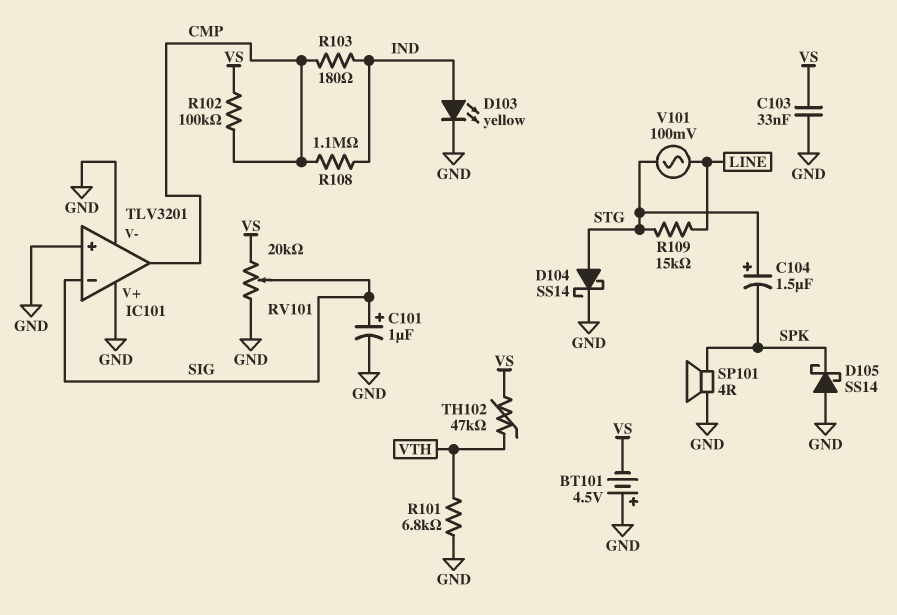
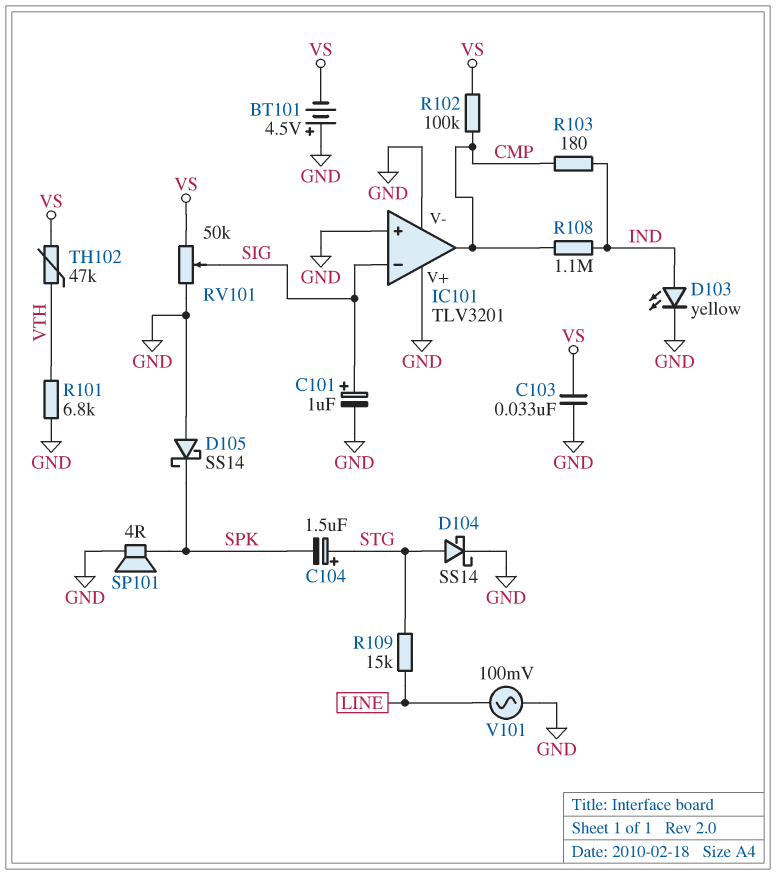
RV101: 20k (GND, VS, wiper SIG) -> 50k (GND, VS, wiper SIG)
V101: AC 100mV (LINE, STG) -> AC 100mV (GND, LINE)

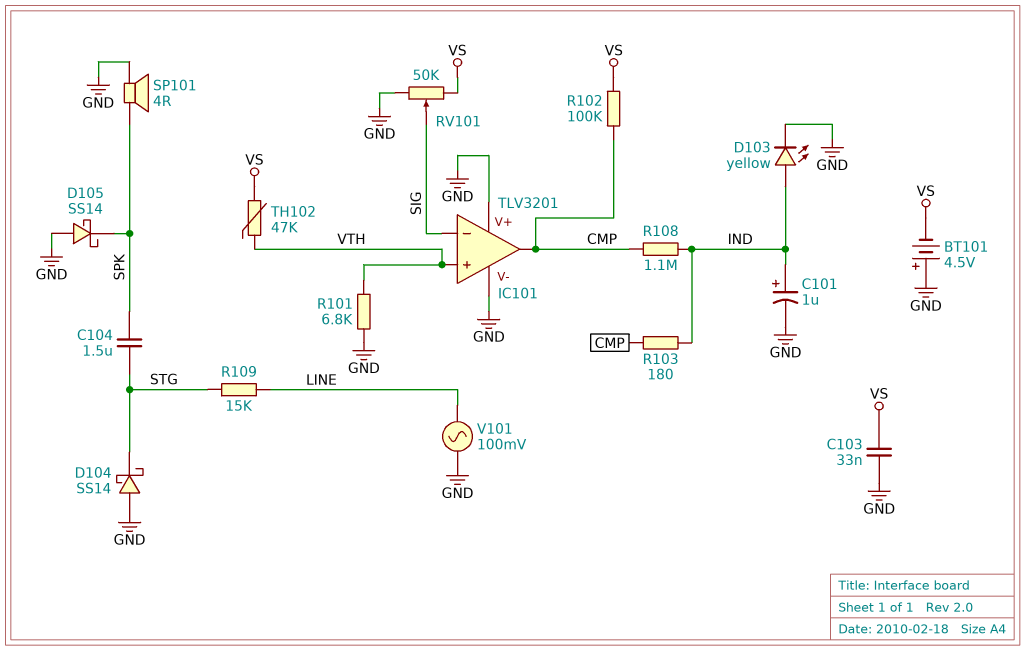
C101: 1uF (plus SIG, minus GND) -> 1uF (plus IND, minus GND)
C104: 1.5uF (plus STG, minus SPK) -> 1.5uF (SPK, STG)
D104: schottky SS14 (A STG, K GND) -> schottky SS14 (A GND, K STG)
IC101 pin in+: GND -> VTH

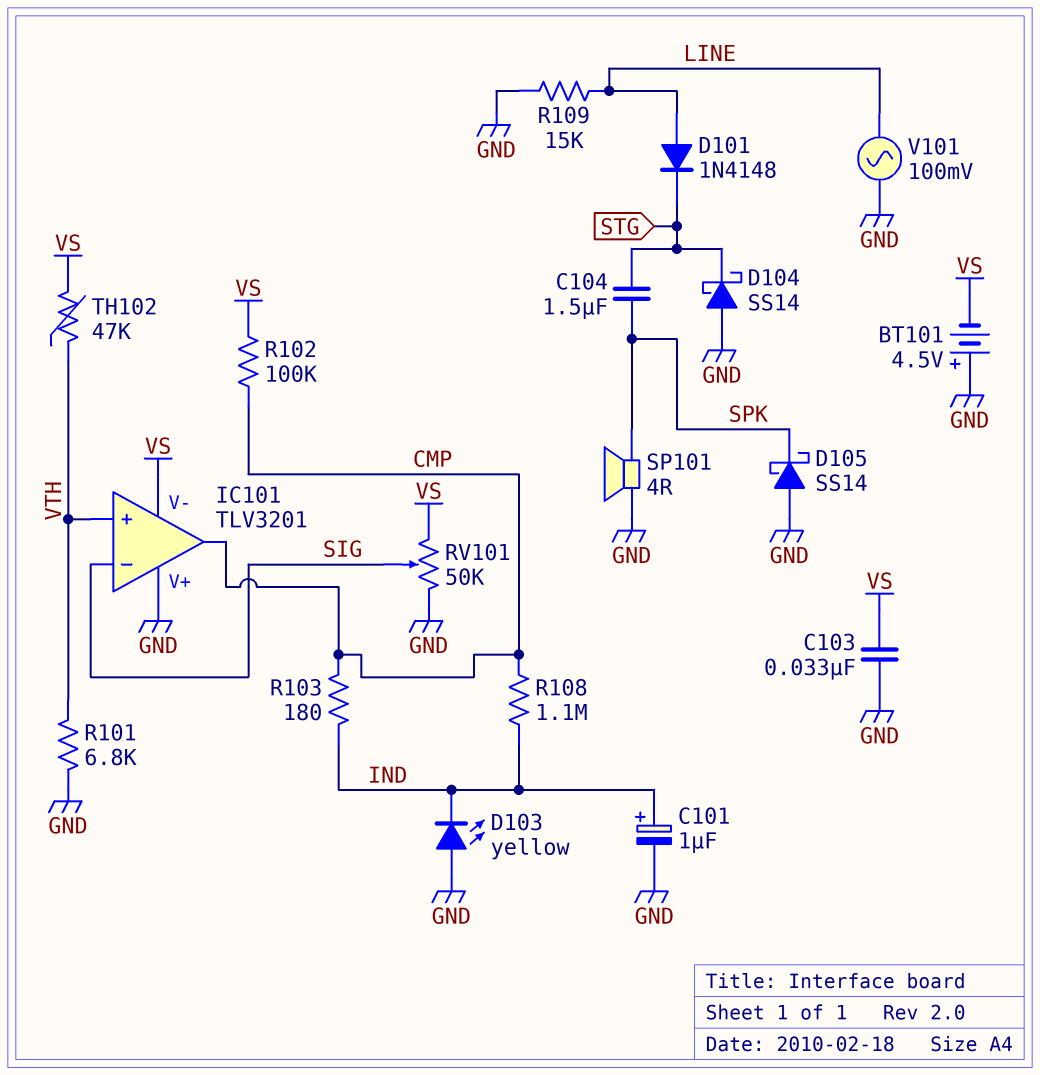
D101: none -> diode 1N4148 (A LINE, K STG)
D103: LED yellow (A IND, K GND) -> LED yellow (A GND, K IND)
IC101 pin V-: GND -> VS
R109: 15k (LINE, STG) -> 15k (GND, LINE)

